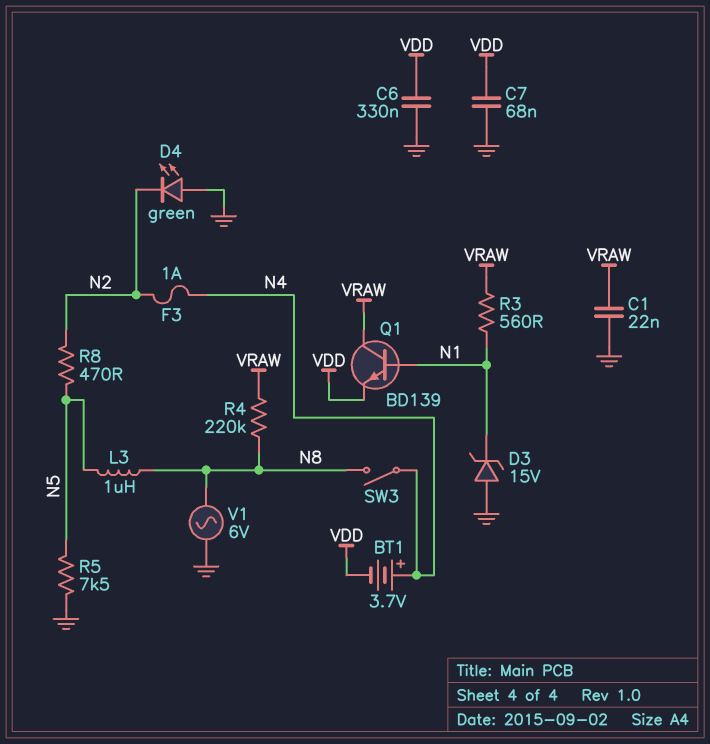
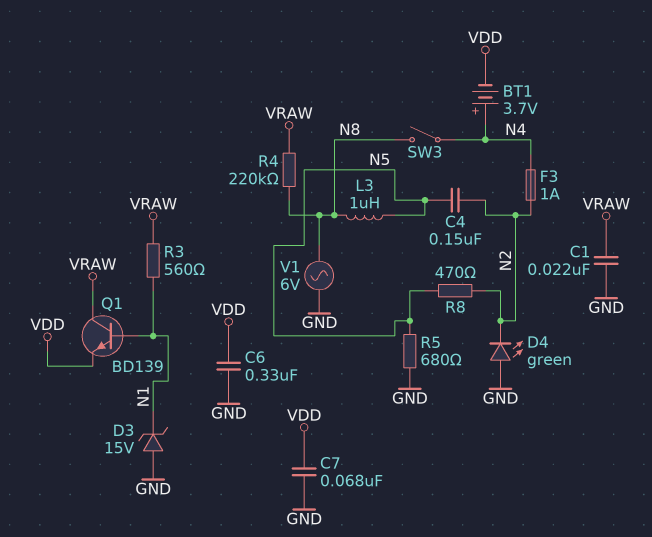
C4: none -> 150nF (N2, N5)
R5: 7.5k (GND, N5) -> 680 (GND, N5)

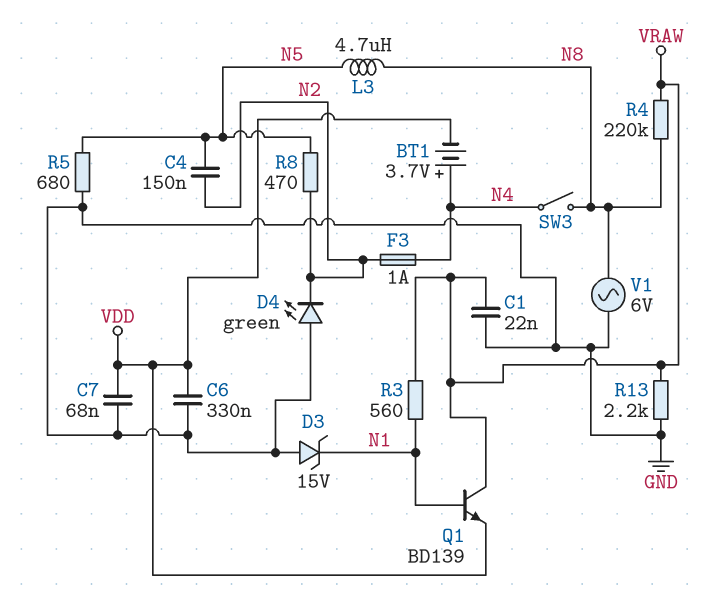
L3: 1uH (N5, N8) -> 4.7uH (N5, N8)
R13: none -> 2.2k (GND, VRAW)

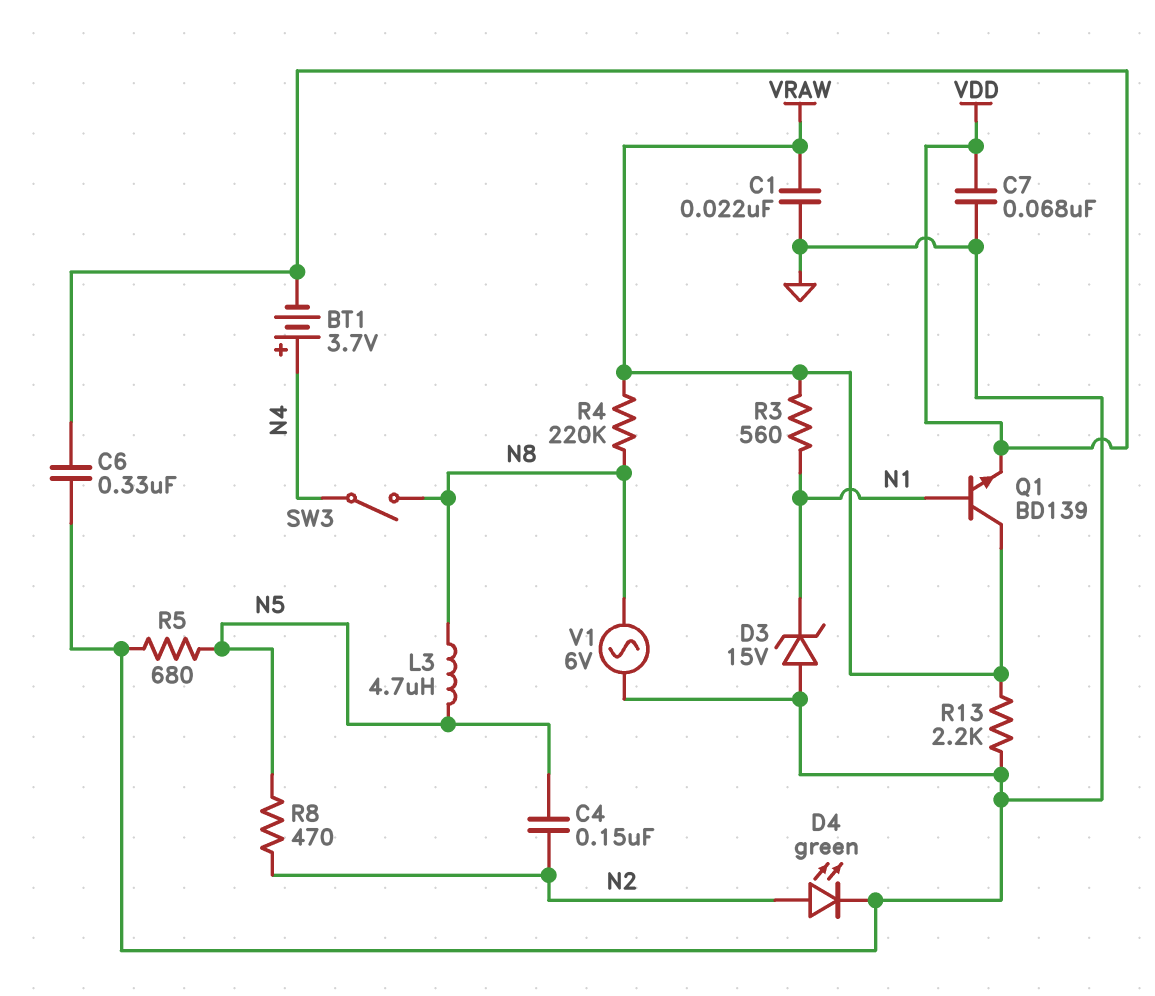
D4: LED green (A GND, K N2) -> LED green (A N2, K GND)
F3: 1A (N2, N4) -> none

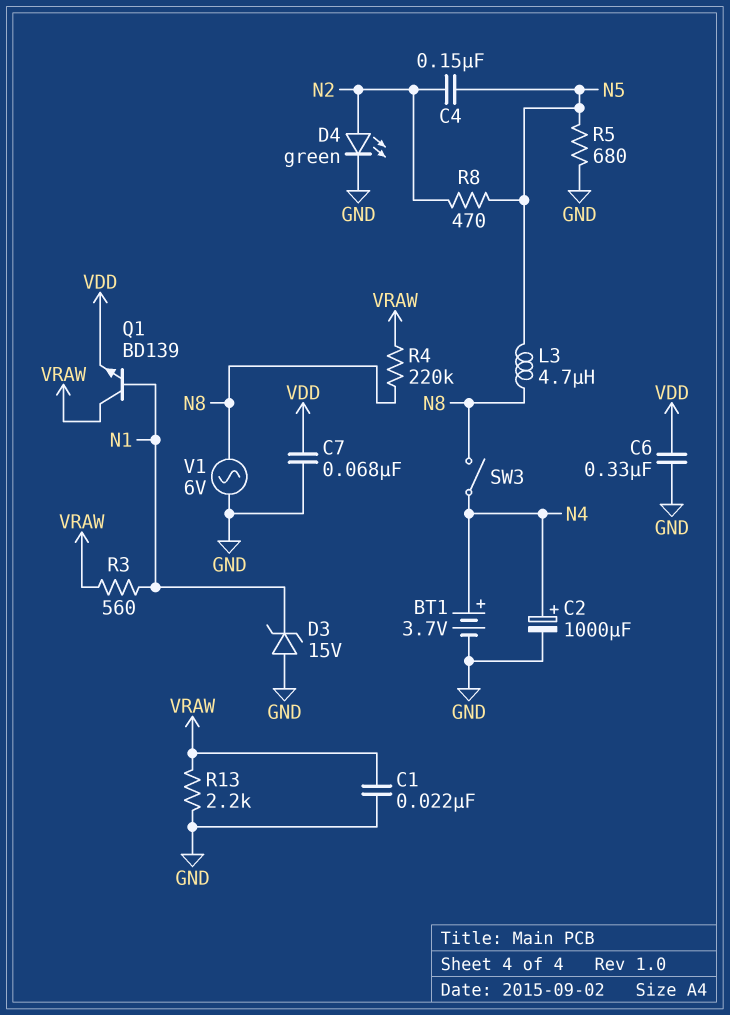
BT1: 3.7V (plus N4, minus VDD) -> 3.7V (plus N4, minus GND)
C2: none -> 1000uF (plus N4, minus GND)

